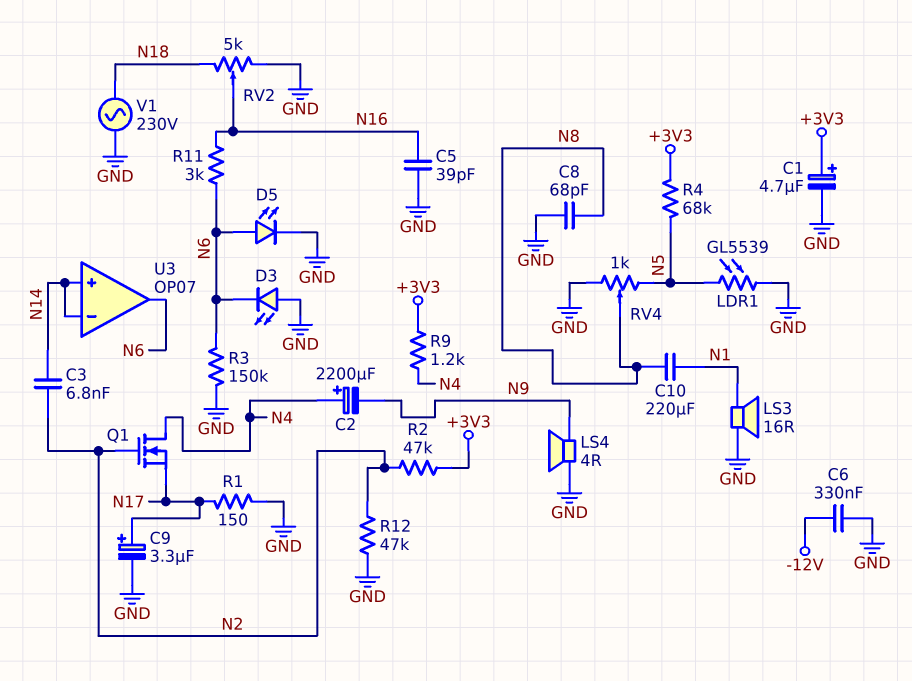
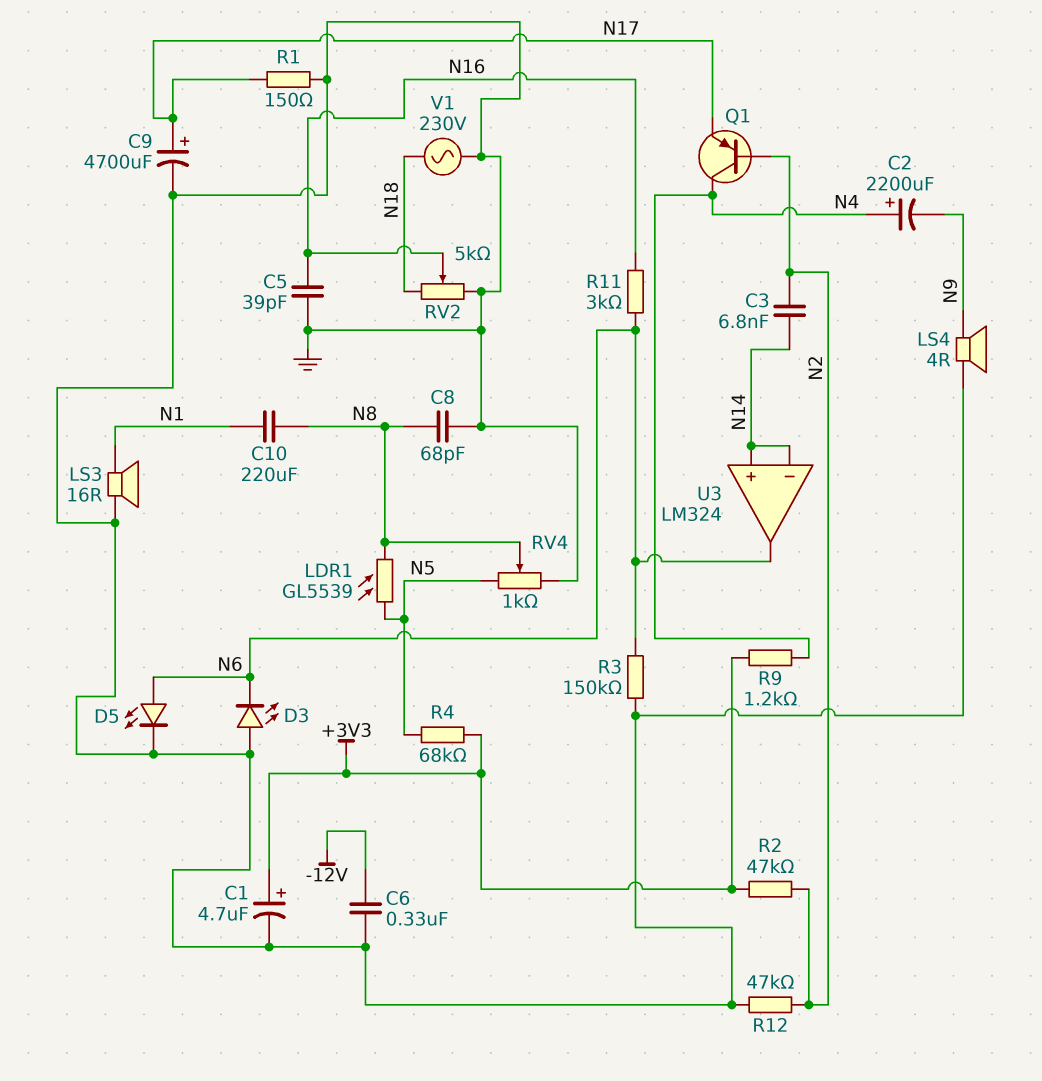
C9: 3.3uF (plus N17, minus GND) -> 4700uF (plus N17, minus GND)
LDR1: GL5539 (GND, N5) -> GL5539 (N5, N8)
Q1: NMOS (G N2, D N4, S N17) -> PNP (B N2, C N4, E N17)
U3: OP07 -> LM324

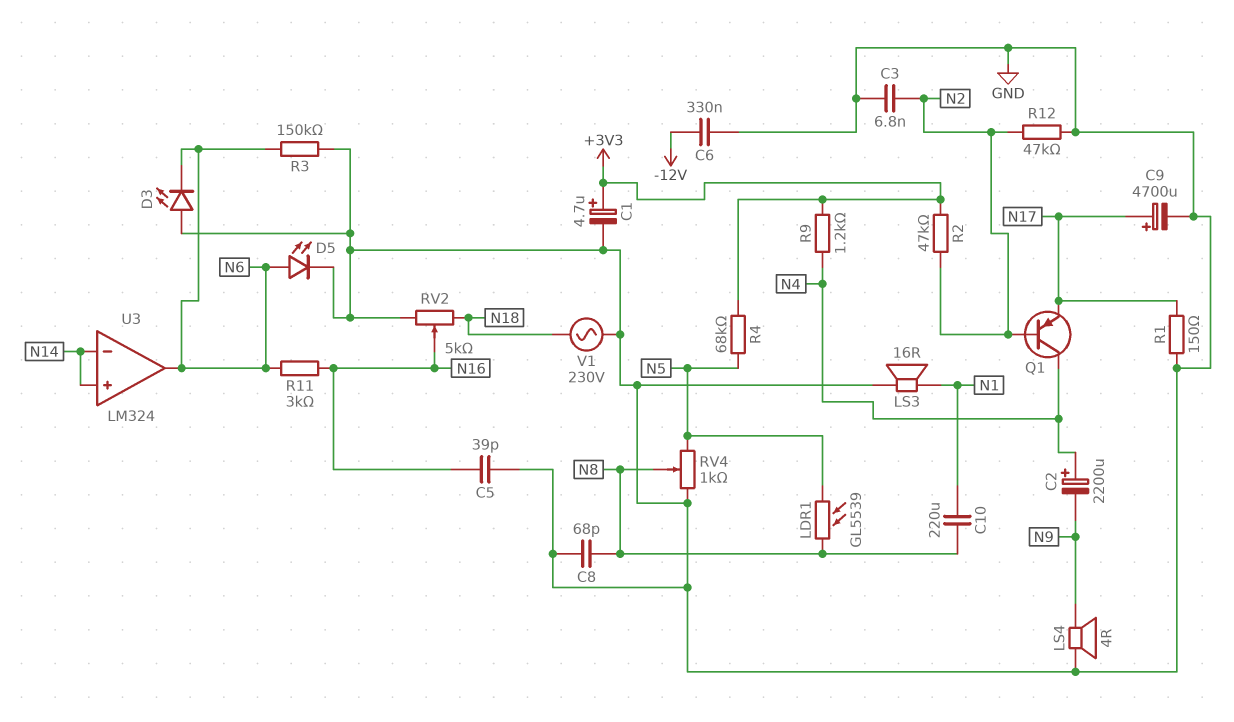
C3: 6.8nF (N2, N14) -> 6.8nF (GND, N2)

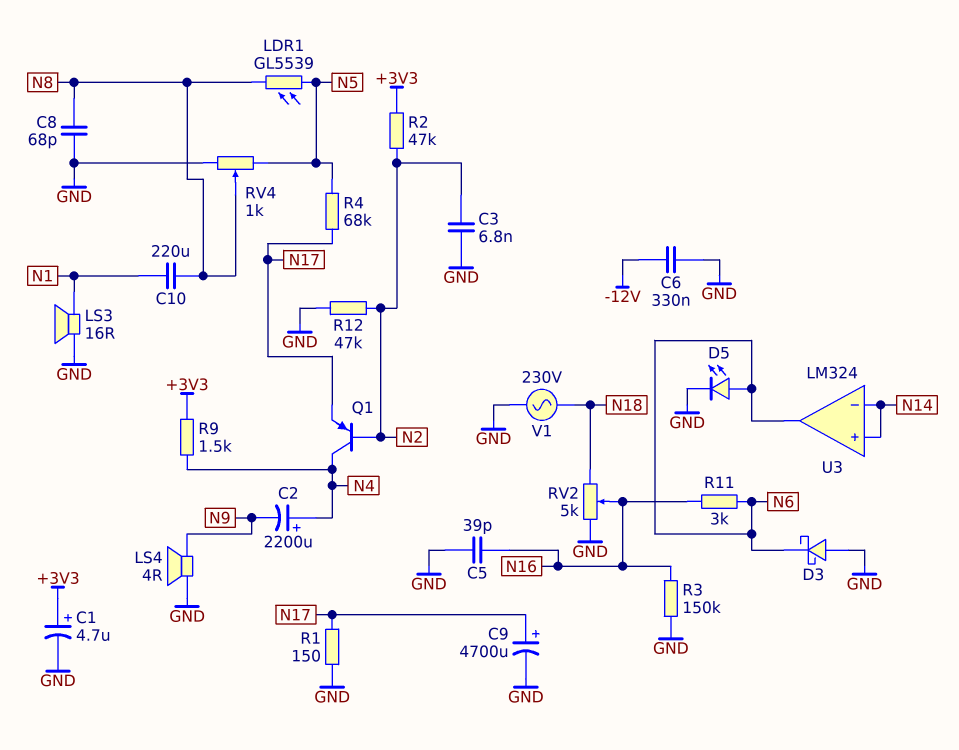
D3: LED (A GND, K N6) -> schottky (A GND, K N6)
R3: 150k (GND, N6) -> 150k (GND, N16)
R4: 68k (+3V3, N5) -> 68k (N5, N17)
R9: 1.2k (+3V3, N4) -> 1.5k (+3V3, N4)

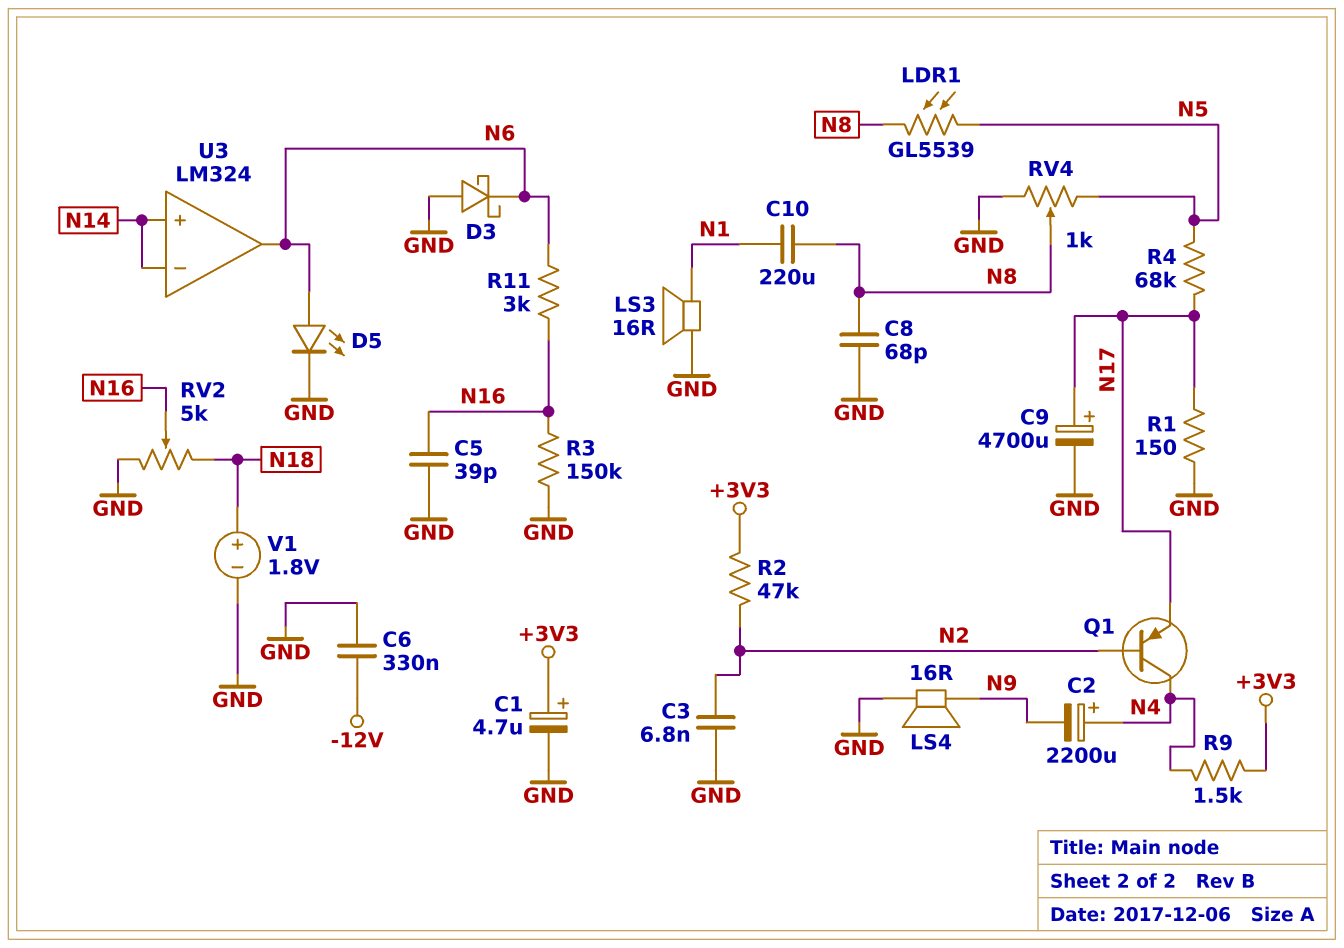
LS4: speaker 4R (GND, N9) -> speaker 16R (GND, N9)
R12: 47k (GND, N2) -> none
V1: AC 230V (GND, N18) -> 1.8V (plus N18, minus GND)

